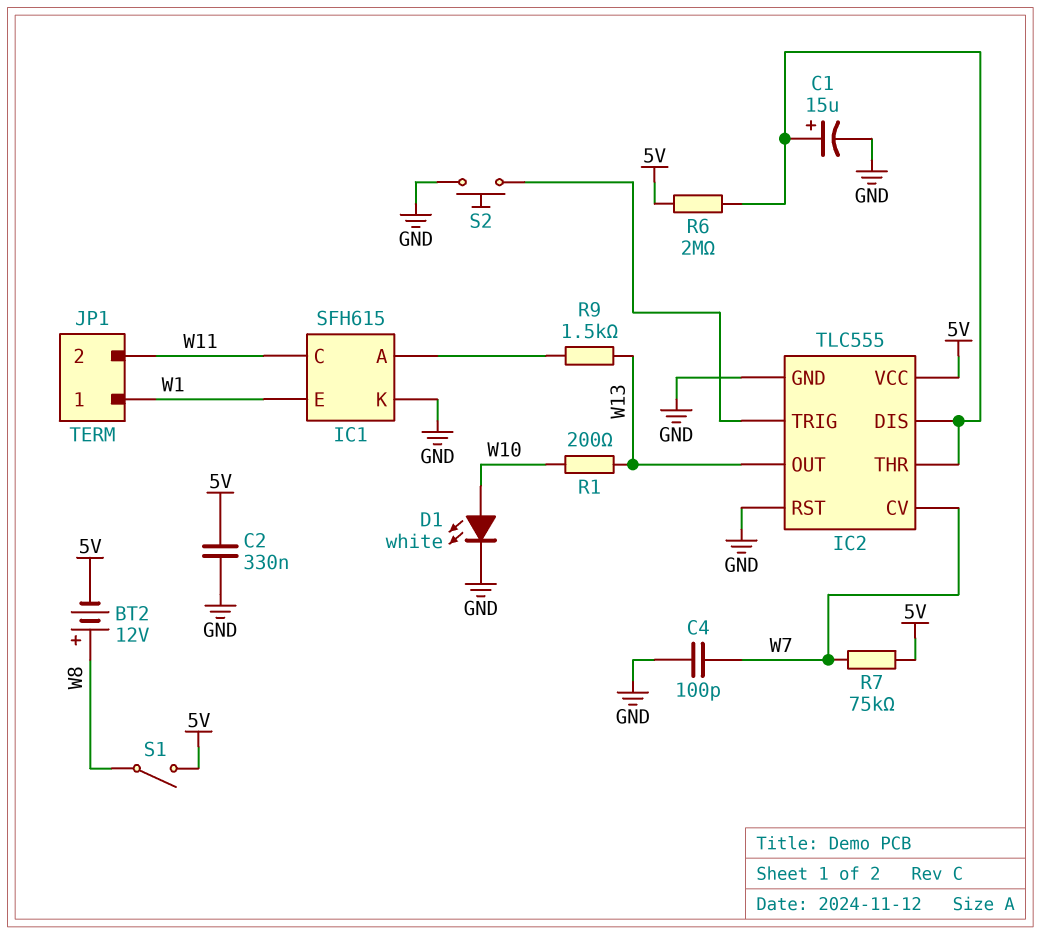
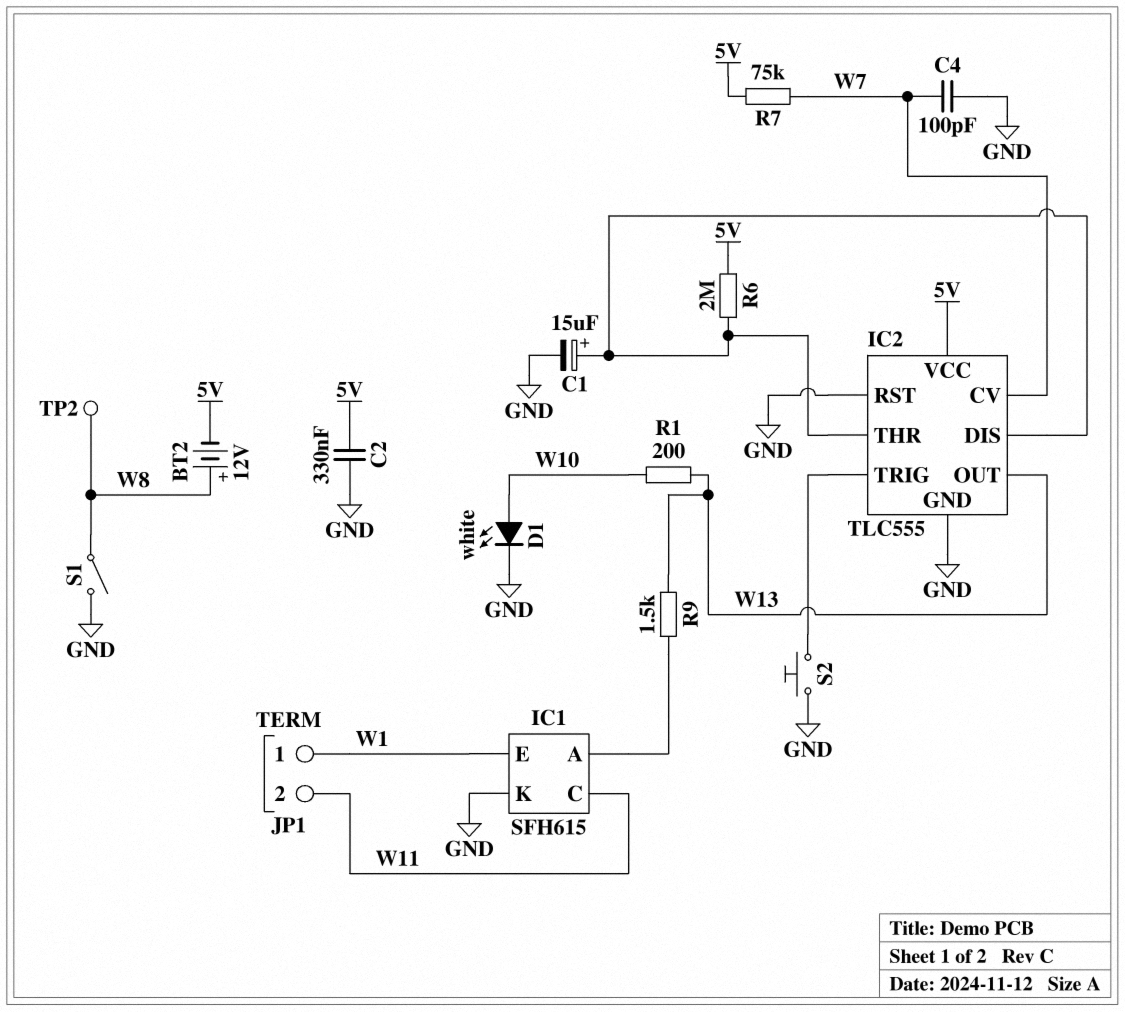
S1: switch (5V, W8) -> switch (GND, W8)
TP2: none -> test point (W8)

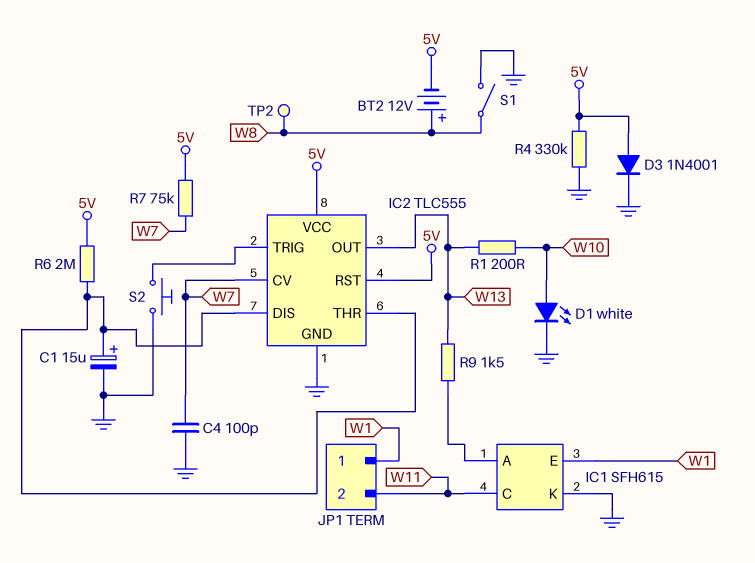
C2: 330nF (5V, GND) -> none
D3: none -> diode 1N4001 (A 5V, K GND)
IC2 pin RST: GND -> 5V
R4: none -> 330k (5V, GND)

